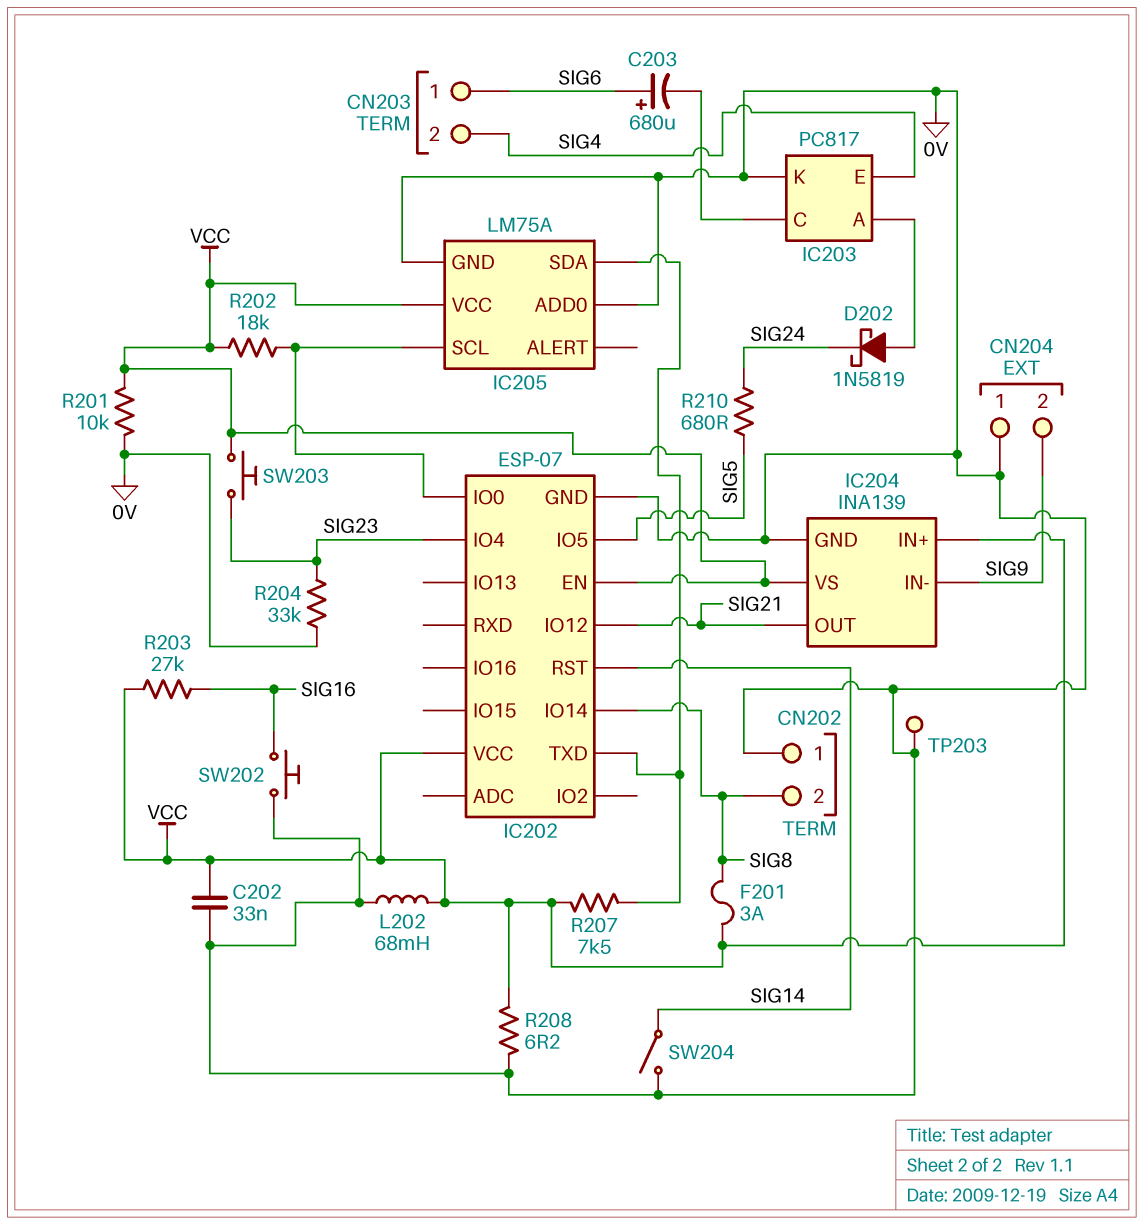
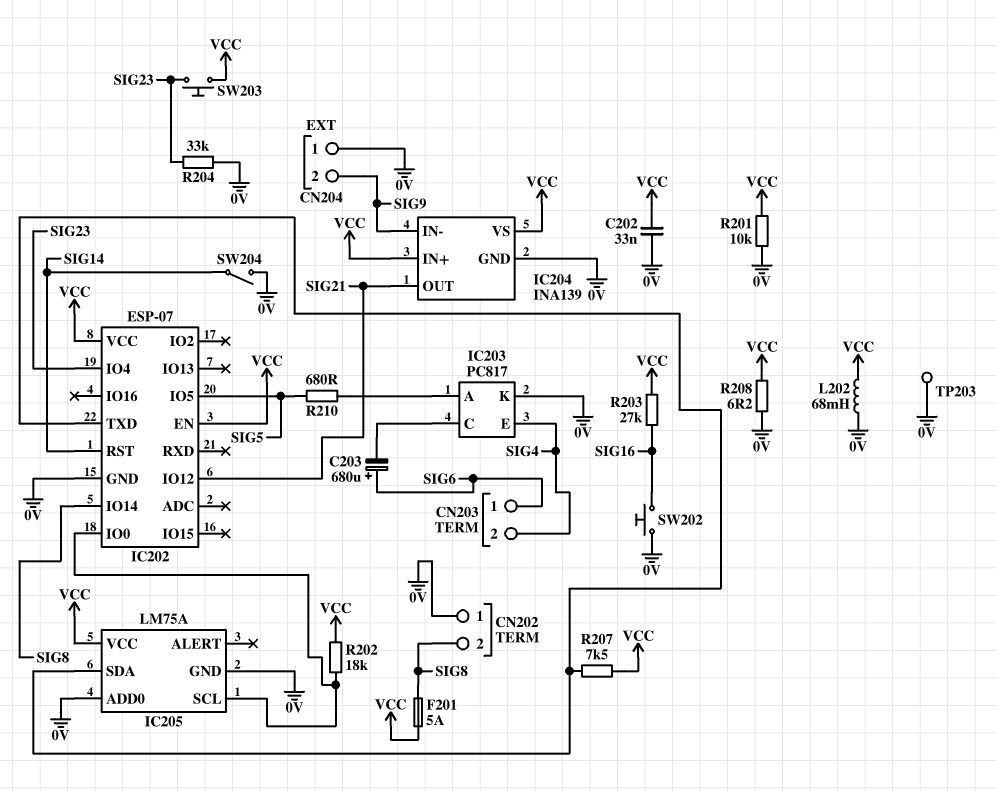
D202: schottky 1N5819 (A IC203/A, K SIG24) -> none
F201: 3A (SIG8, VCC) -> 5A (SIG8, VCC)
R210: 680 (SIG5, SIG24) -> 680 (IC203/A, SIG5)

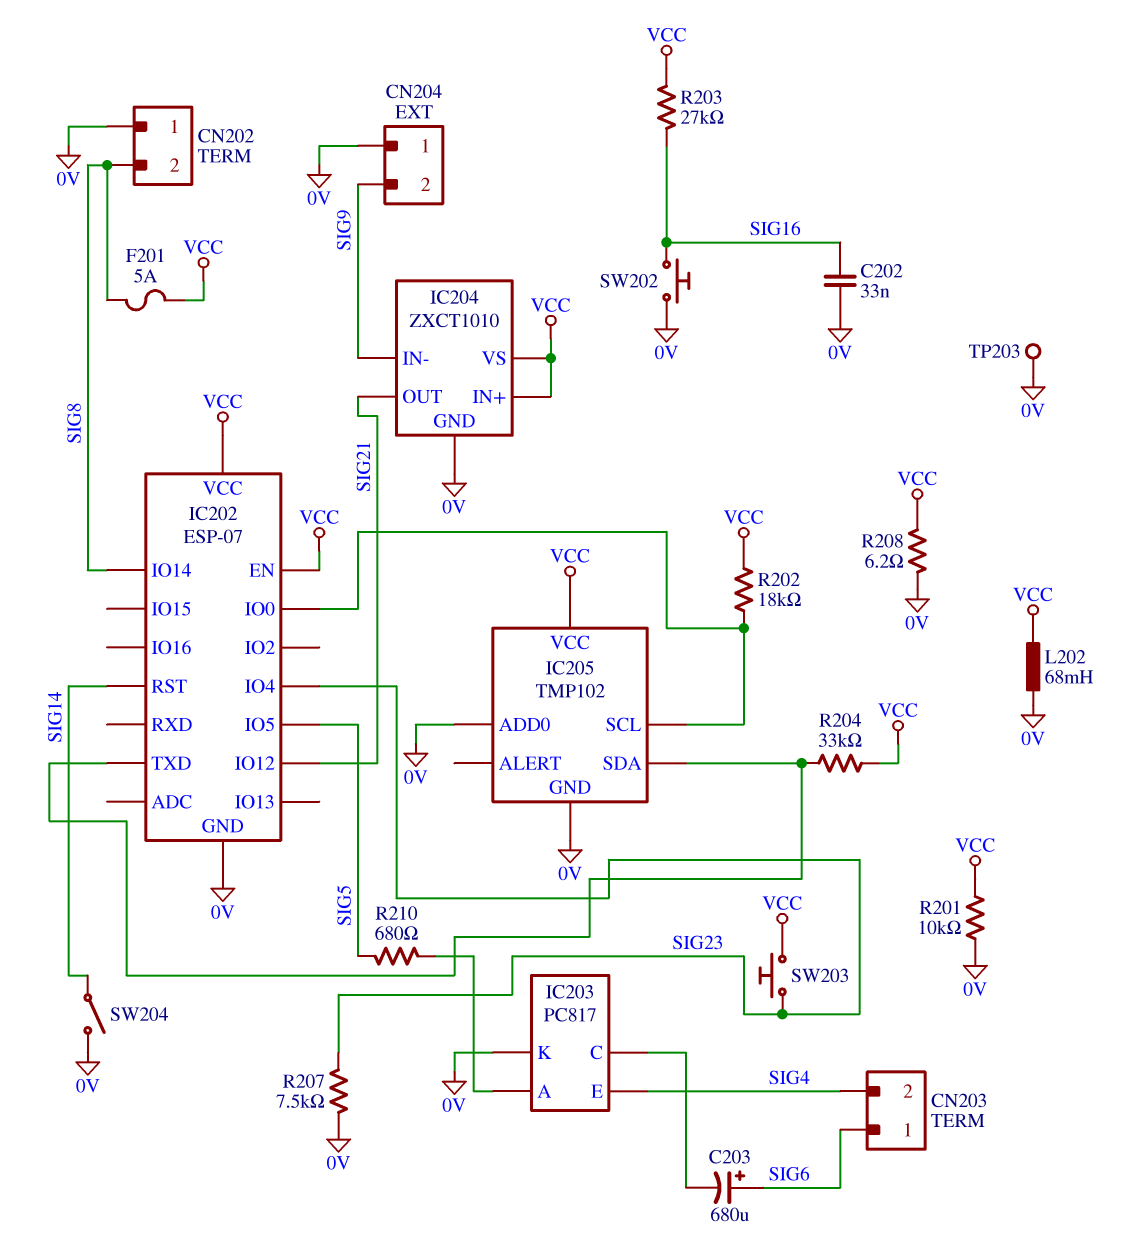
C202: 33nF (0V, VCC) -> 33nF (0V, SIG16)
IC204: INA139 -> ZXCT1010
IC205: LM75A -> TMP102
R204: 33k (0V, SIG23) -> 33k (IC202/TXD, VCC)
R207: 7.5k (IC202/TXD, VCC) -> 7.5k (0V, SIG23)

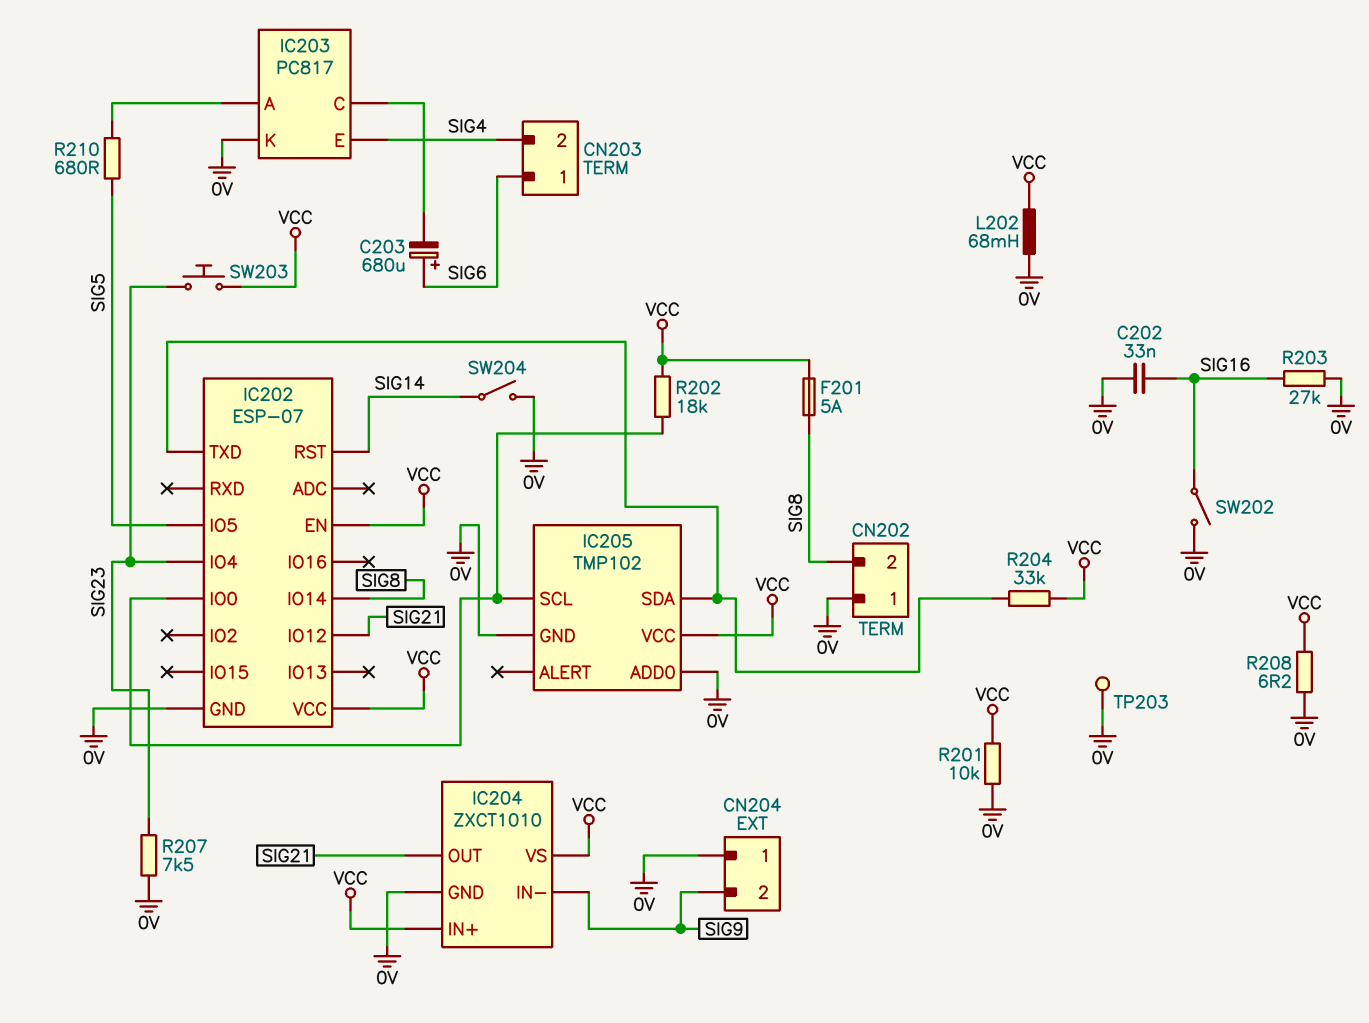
R203: 27k (SIG16, VCC) -> 27k (0V, SIG16)
SW202: button (0V, SIG16) -> switch (0V, SIG16)

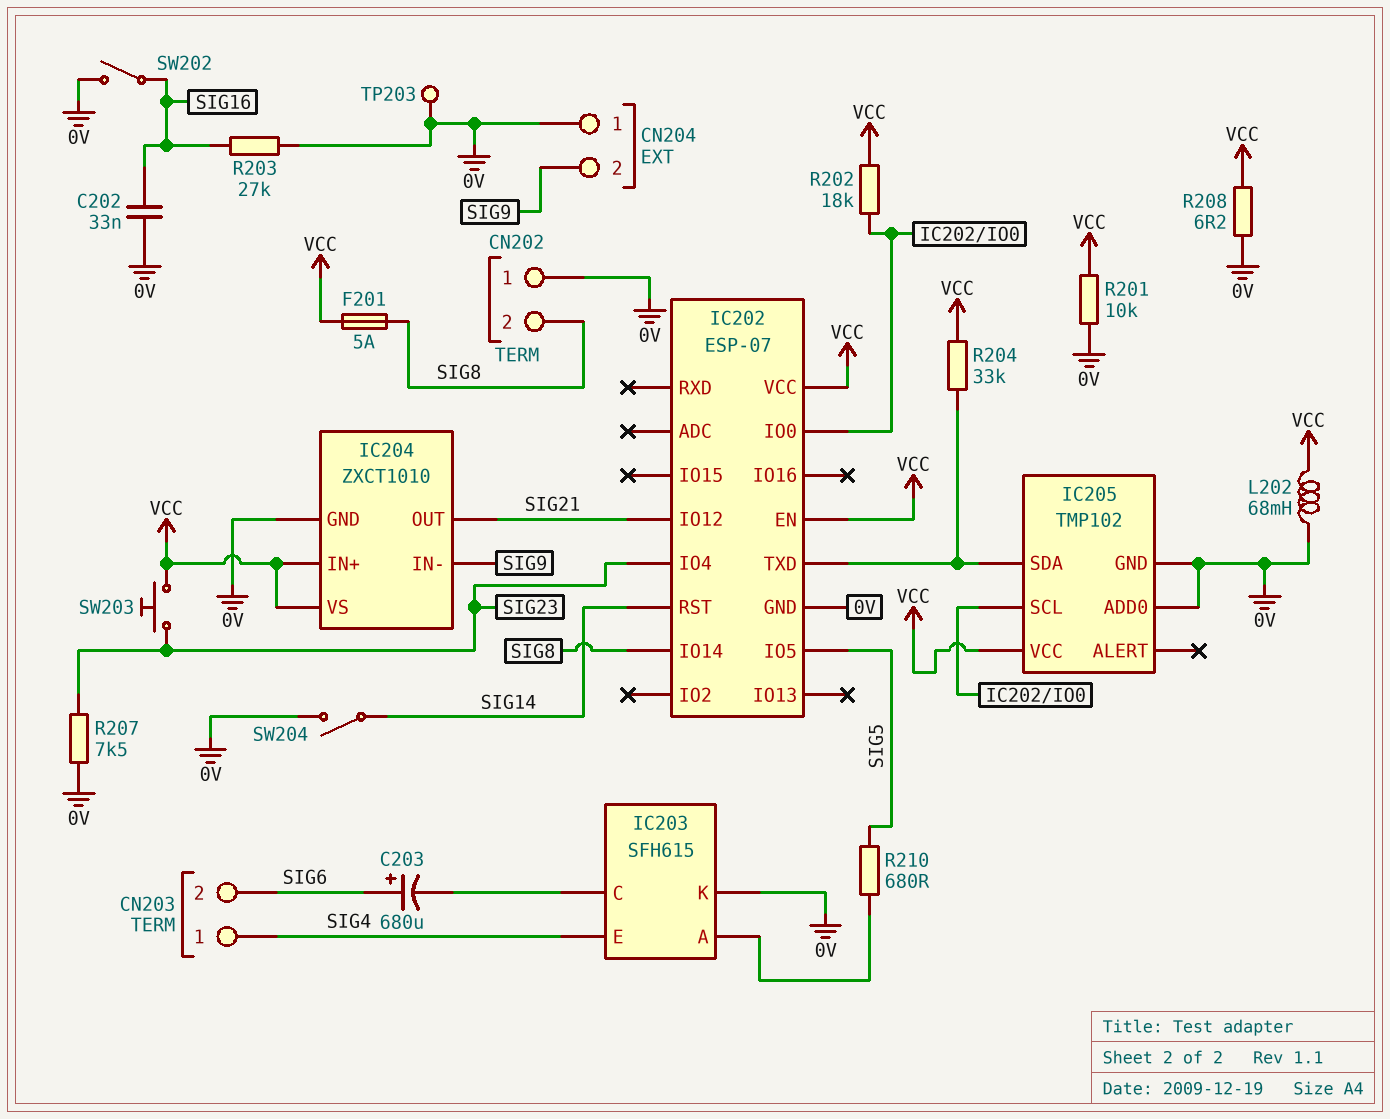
CN203 pin 1: SIG6 -> SIG4
CN203 pin 2: SIG4 -> SIG6
IC203: PC817 -> SFH615

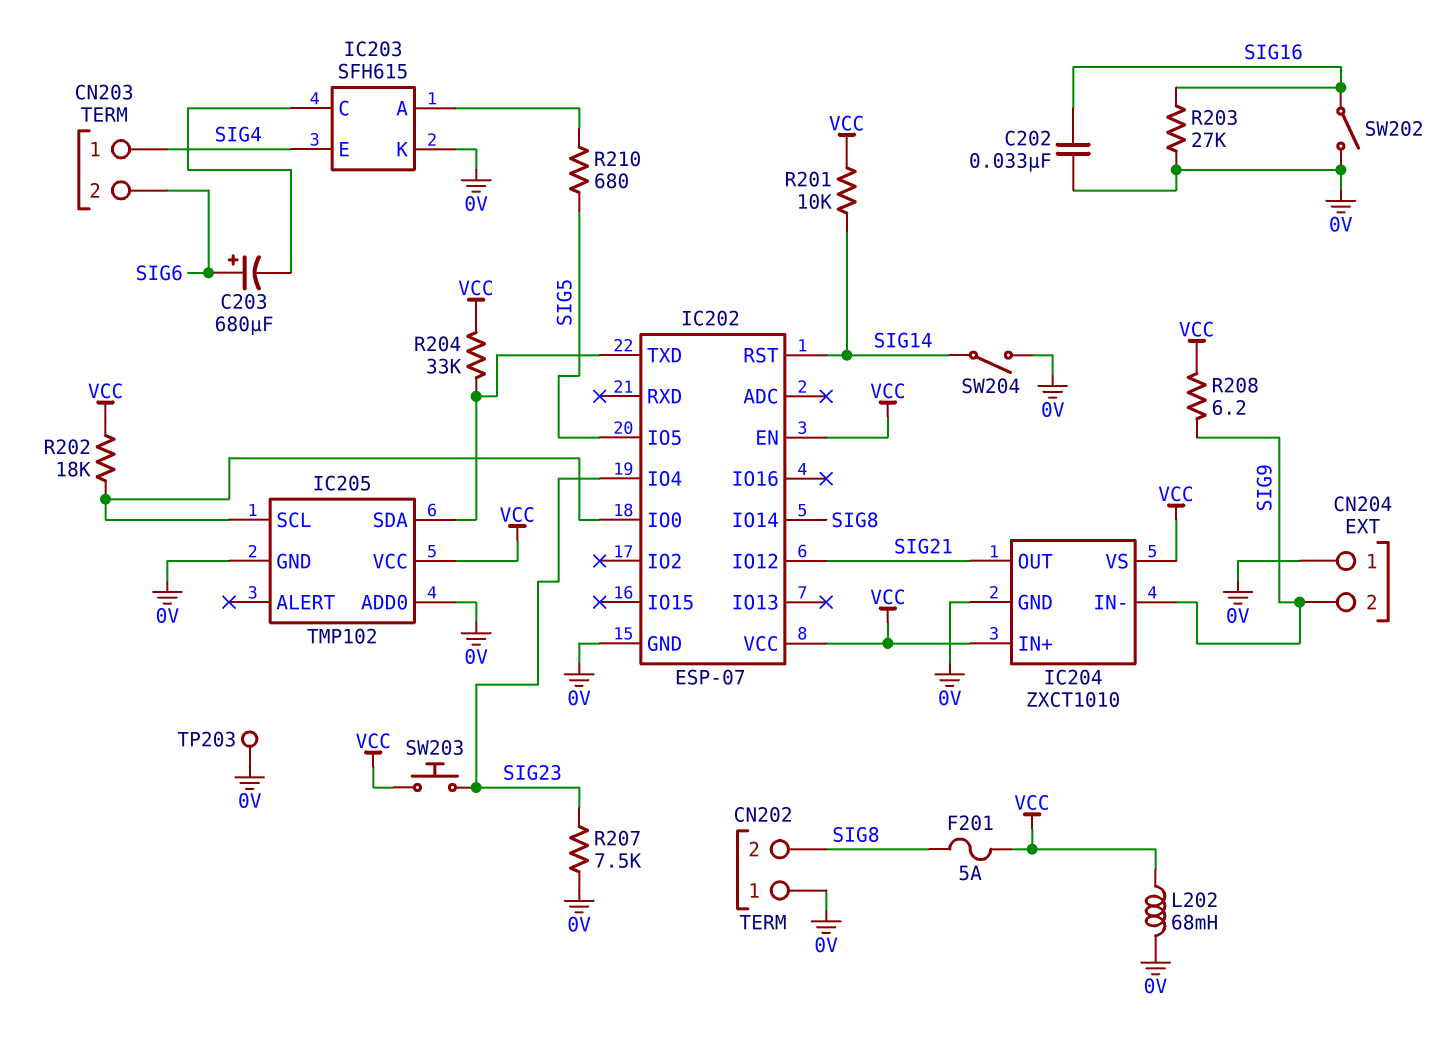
R201: 10k (0V, VCC) -> 10k (SIG14, VCC)
R208: 6.2 (0V, VCC) -> 6.2 (SIG9, VCC)

